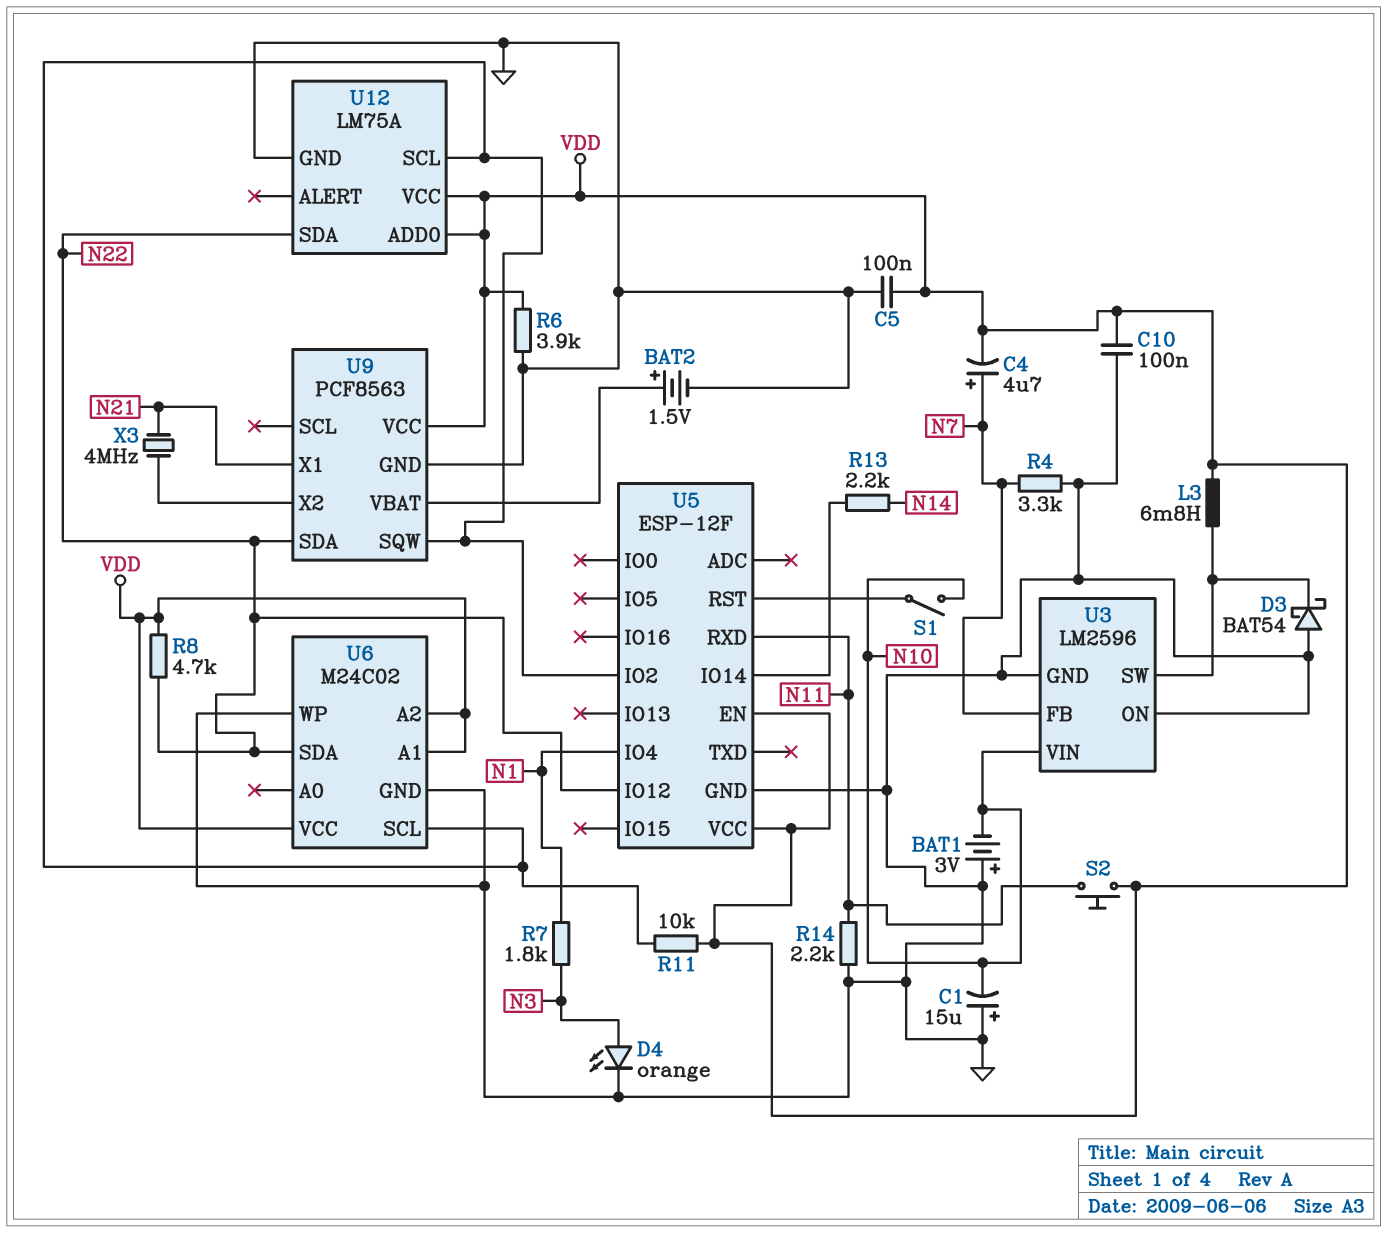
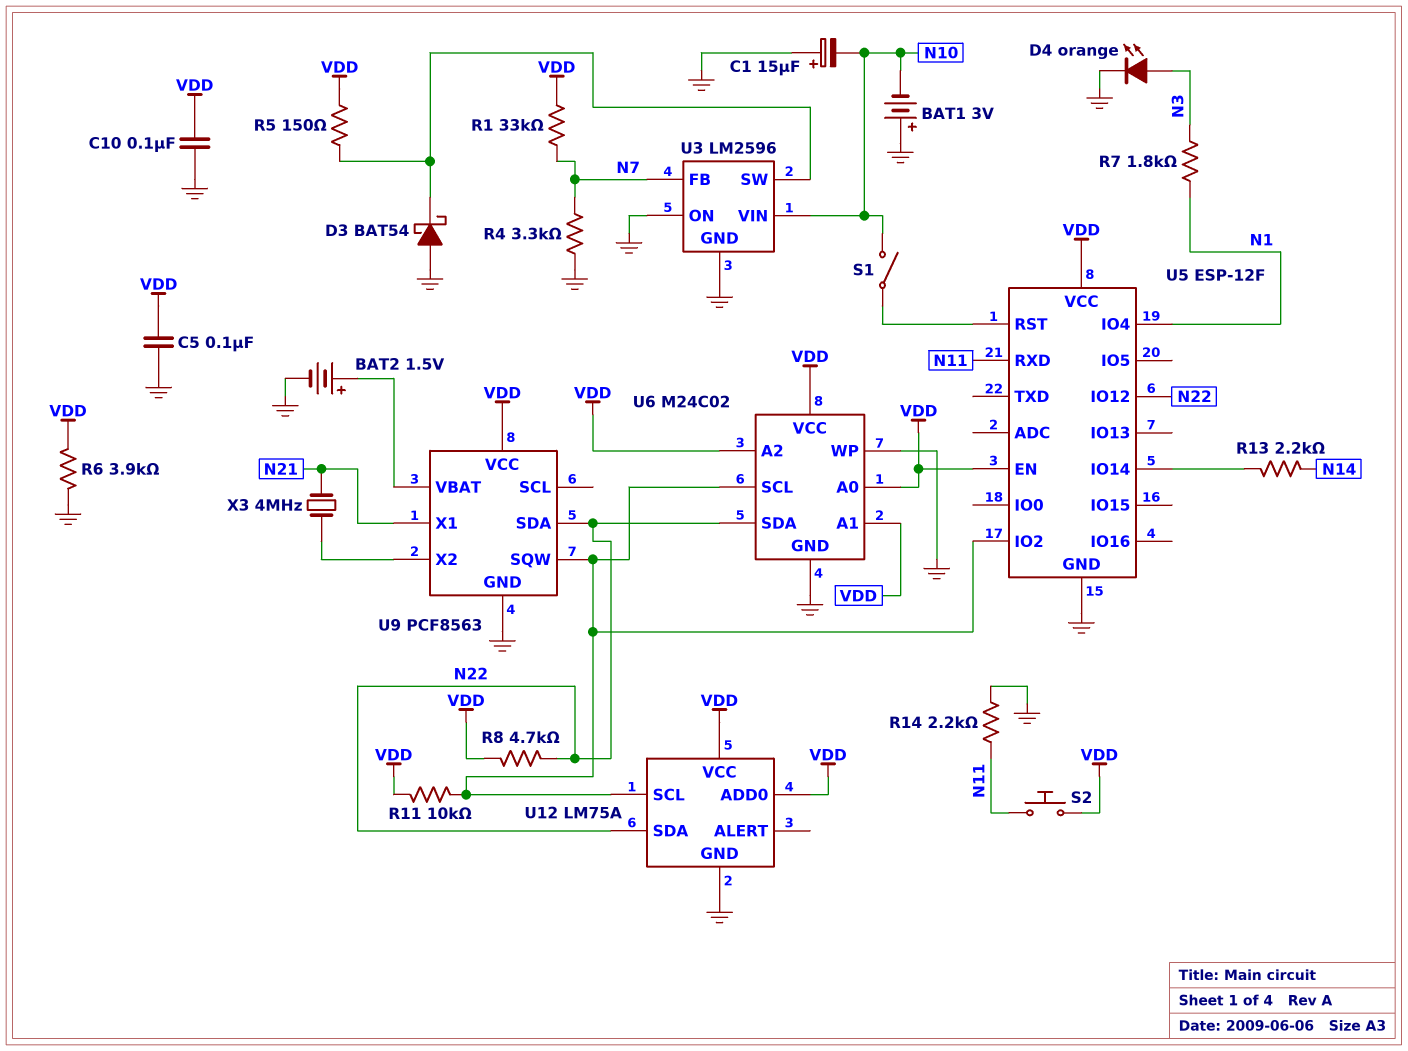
C4: 4.7uF (plus N7, minus VDD) -> none
L3: 6.8mH (U3/SW, VDD) -> none
R1: none -> 33k (N7, VDD)
R5: none -> 150 (U3/SW, VDD)
U6 pin A0: none -> VDD

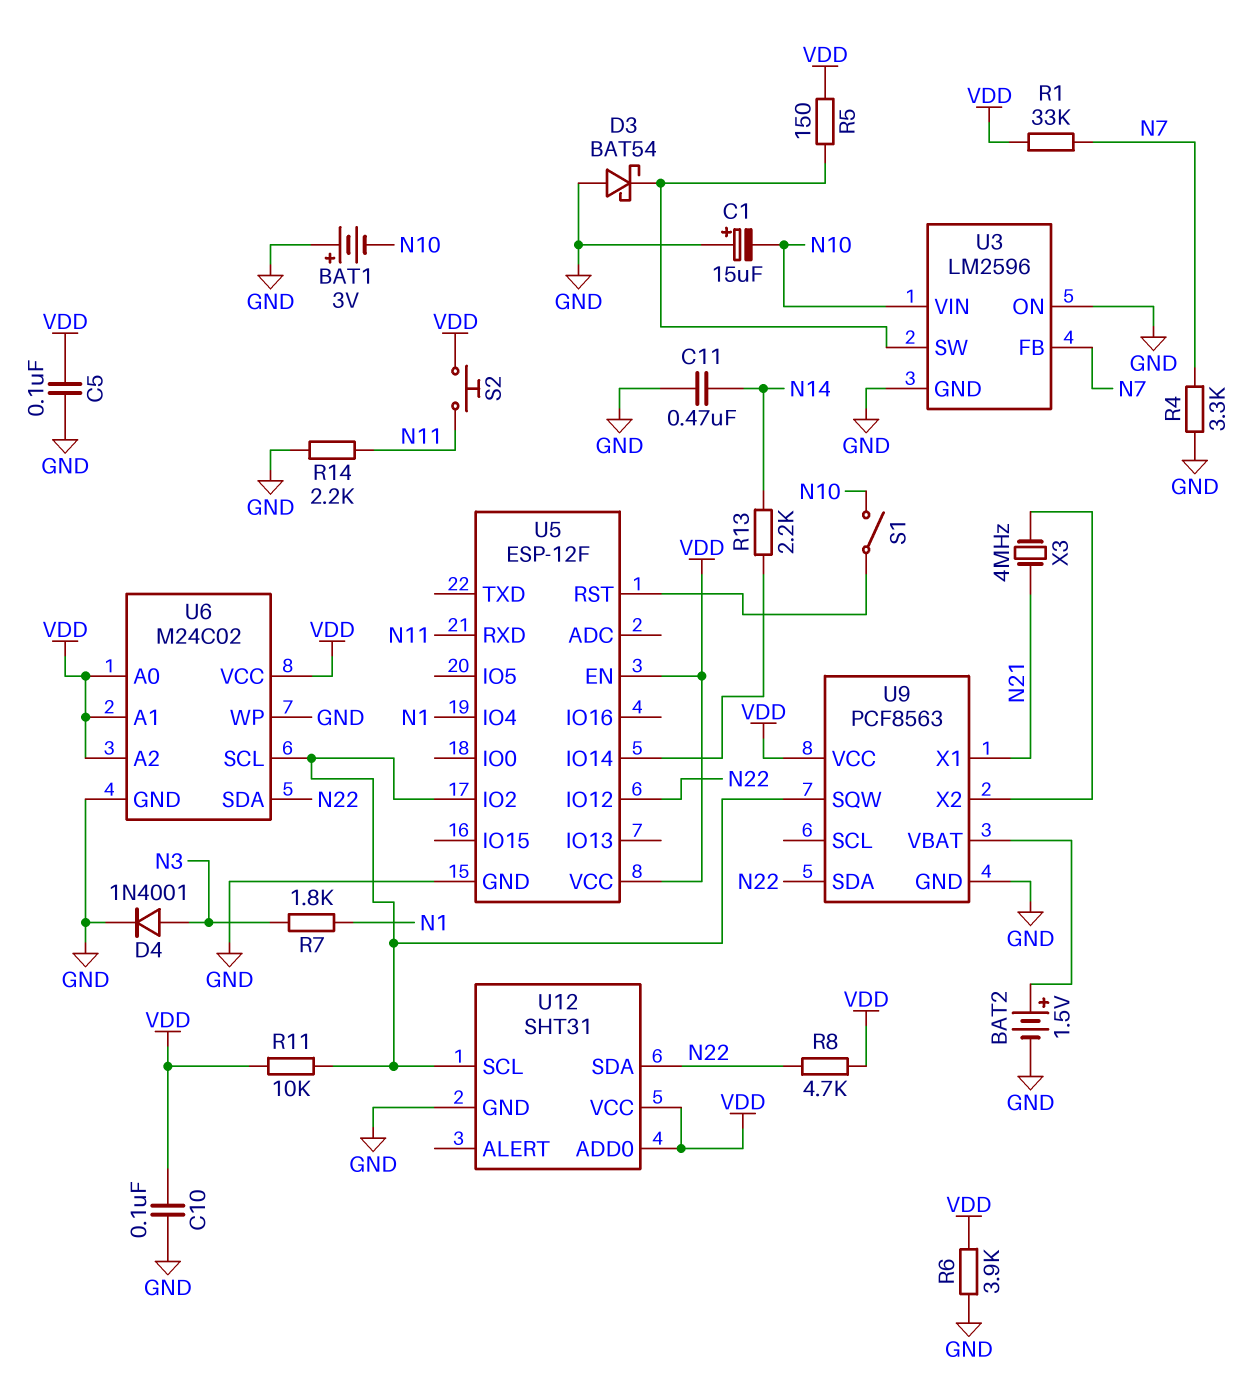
C11: none -> 470nF (GND, N14)
D4: LED orange (A N3, K GND) -> diode 1N4001 (A N3, K GND)
U12: LM75A -> SHT31

